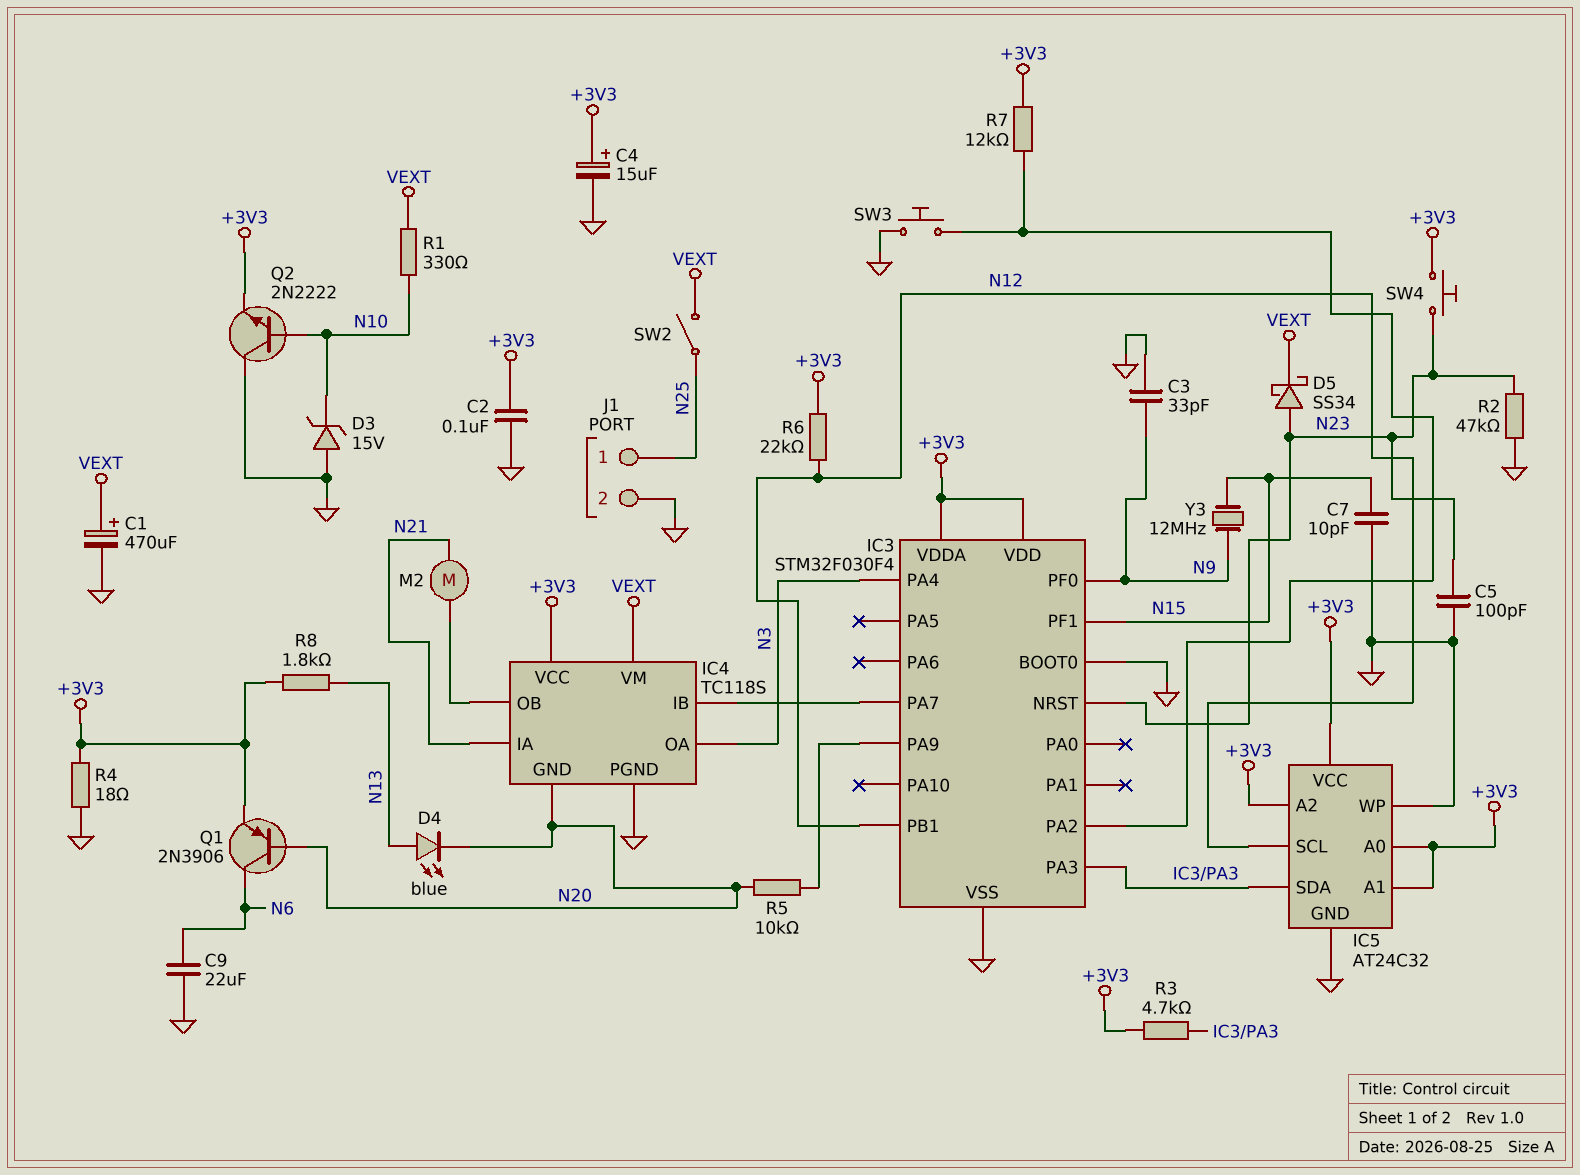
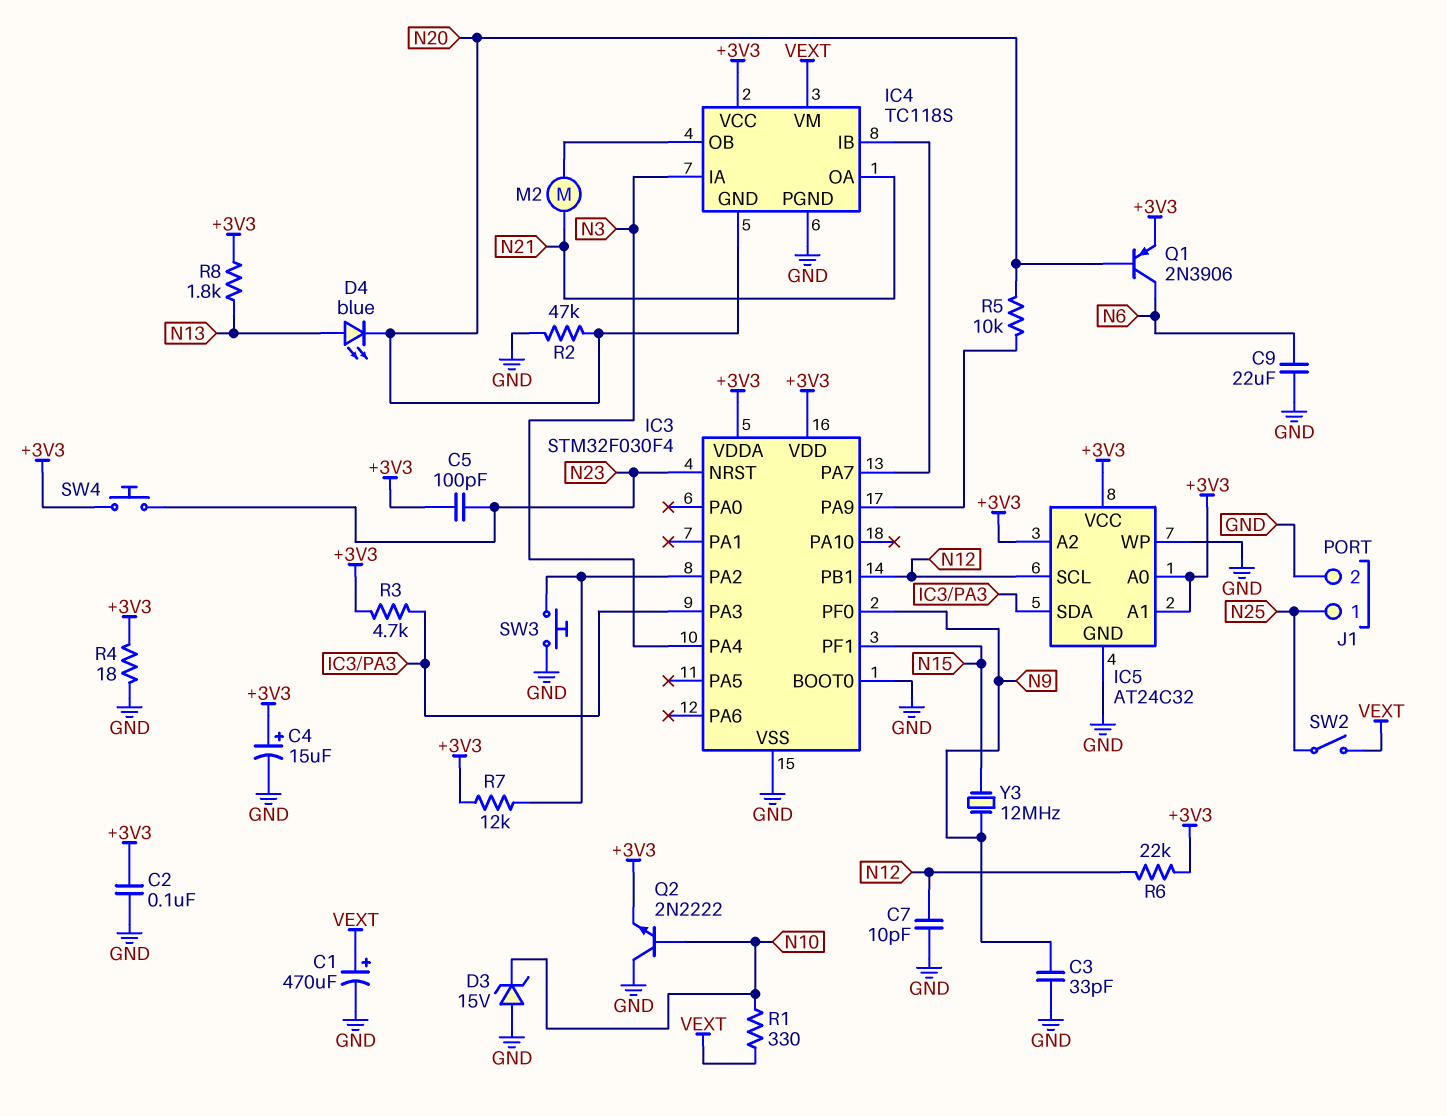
C5: 100pF (GND, N23) -> 100pF (+3V3, N23)
C7: 10pF (GND, N15) -> 10pF (GND, N12)
D5: schottky SS34 (A N23, K VEXT) -> none
IC4 pin IA: N21 -> N3
IC4 pin OA: N3 -> N21
R2: 47k (GND, N23) -> 47k (GND, N20)

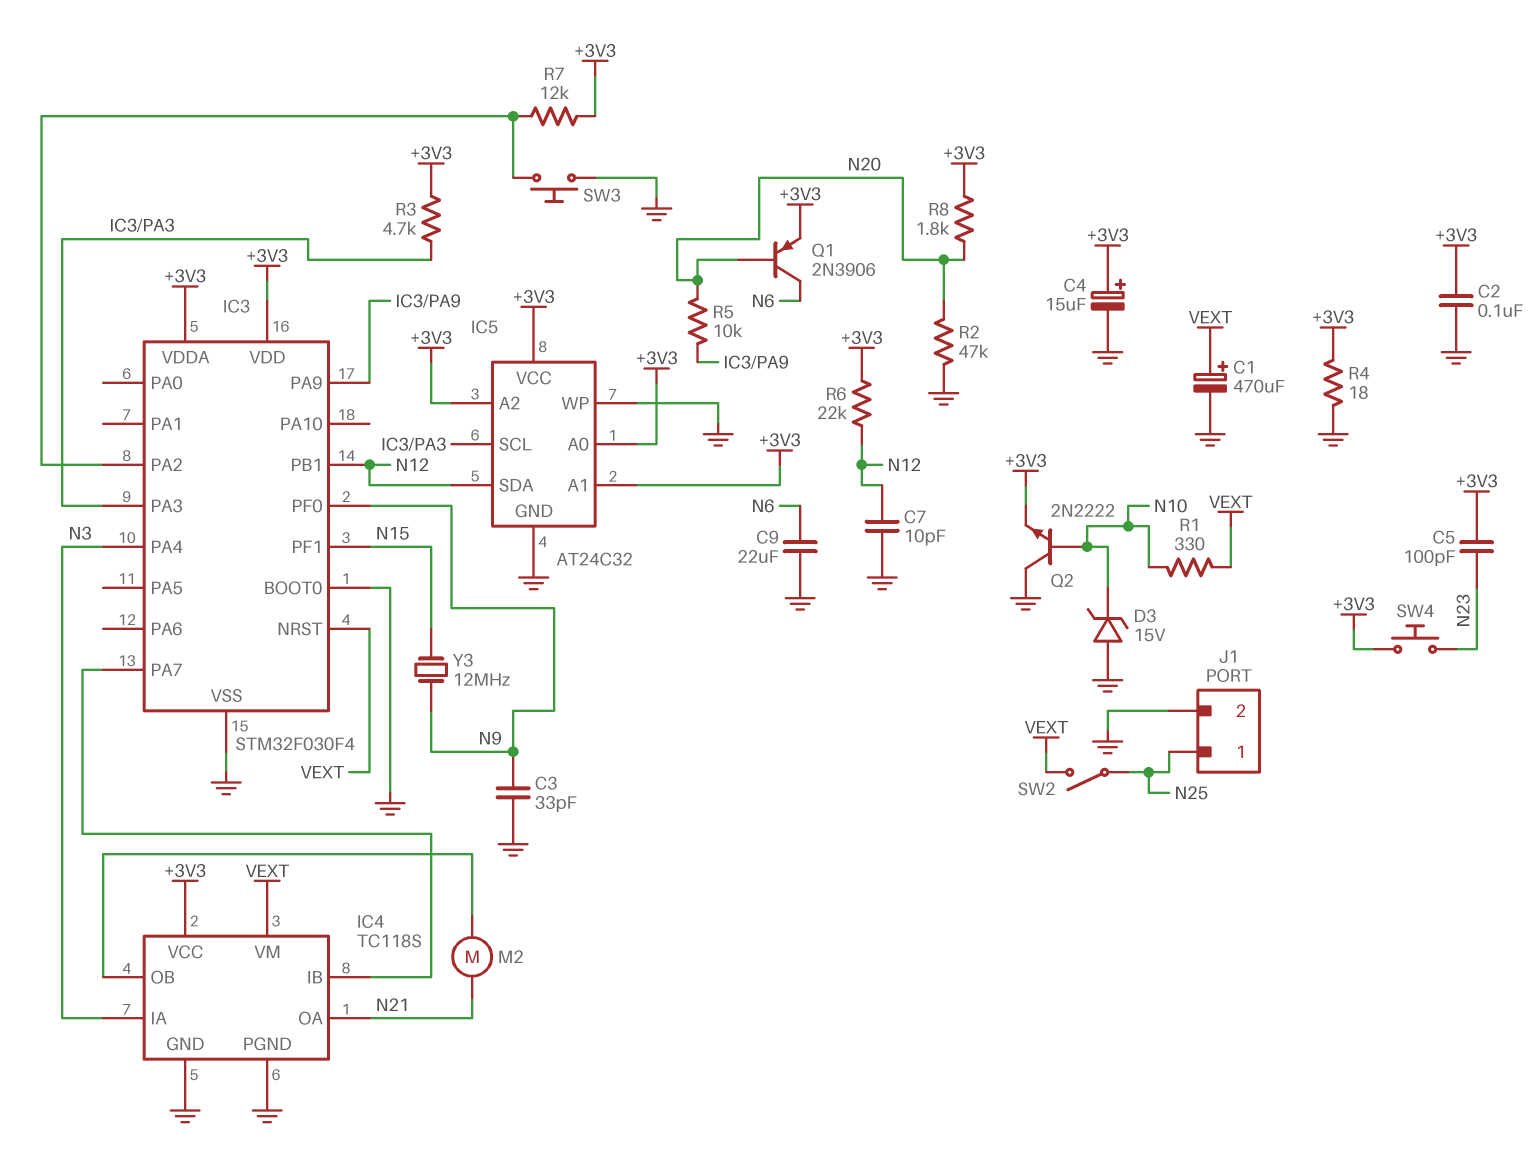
D4: LED blue (A N13, K N20) -> none
IC3 pin NRST: N23 -> VEXT
IC4 pin GND: N20 -> GND
IC5 pin SCL: N12 -> IC3/PA3
IC5 pin SDA: IC3/PA3 -> N12
R8: 1.8k (+3V3, N13) -> 1.8k (+3V3, N20)

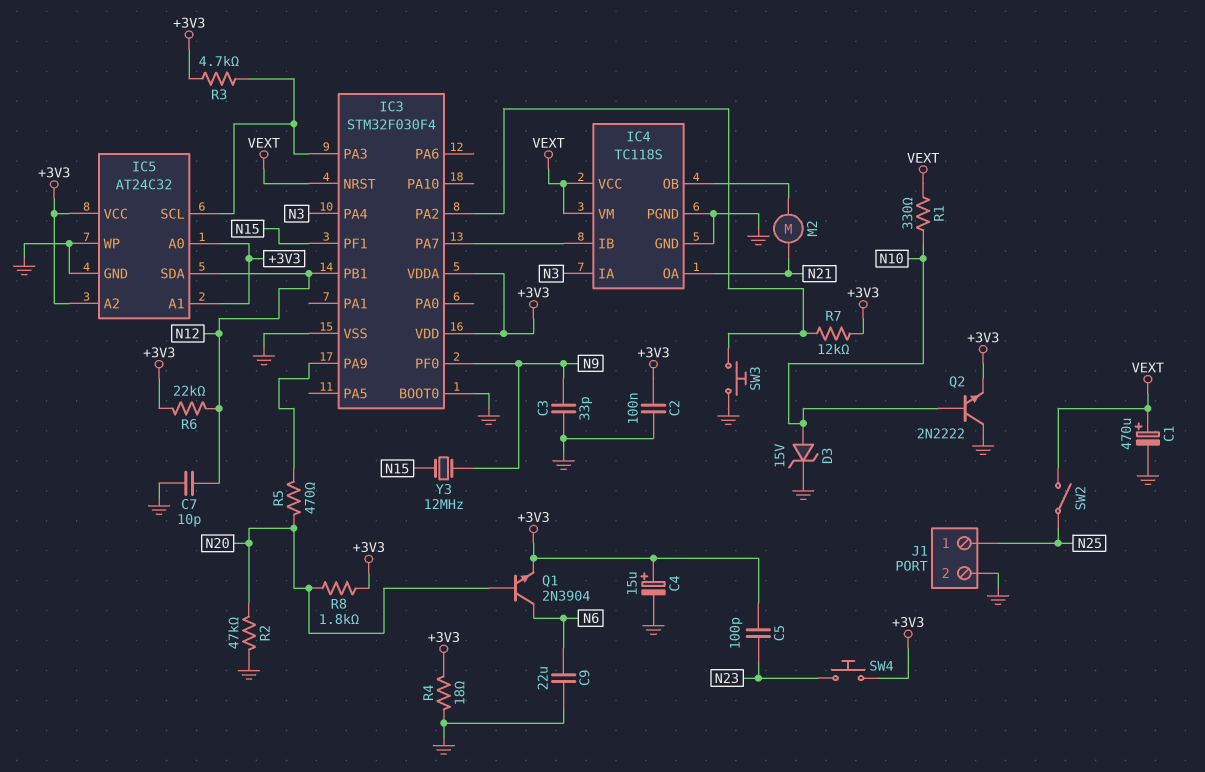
D3: zener 15V (A GND, K N10) -> zener 15V (A N10, K GND)
IC4 pin VCC: +3V3 -> VEXT
Q1: PNP 2N3906 (B N20, C N6, E +3V3) -> NPN 2N3904 (B N20, C N6, E +3V3)
R5: 10k (IC3/PA9, N20) -> 470 (IC3/PA9, N20)

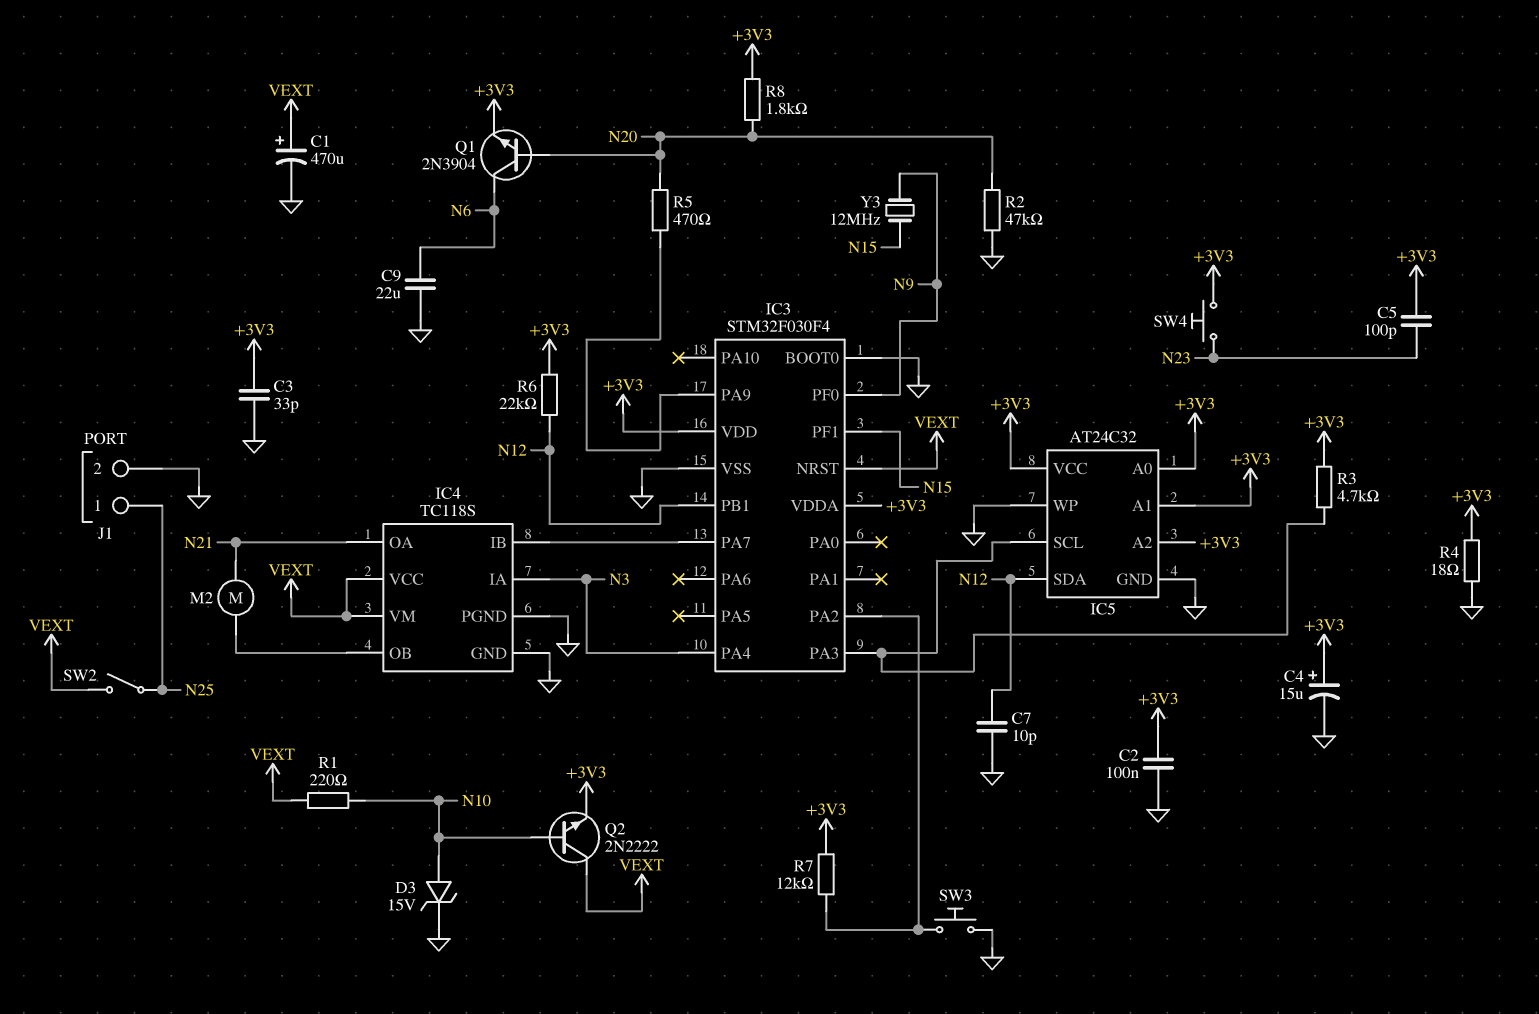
C3: 33pF (GND, N9) -> 33pF (+3V3, GND)
Q2: NPN 2N2222 (B N10, C GND, E +3V3) -> NPN 2N2222 (B N10, C VEXT, E +3V3)
R1: 330 (N10, VEXT) -> 220 (N10, VEXT)

